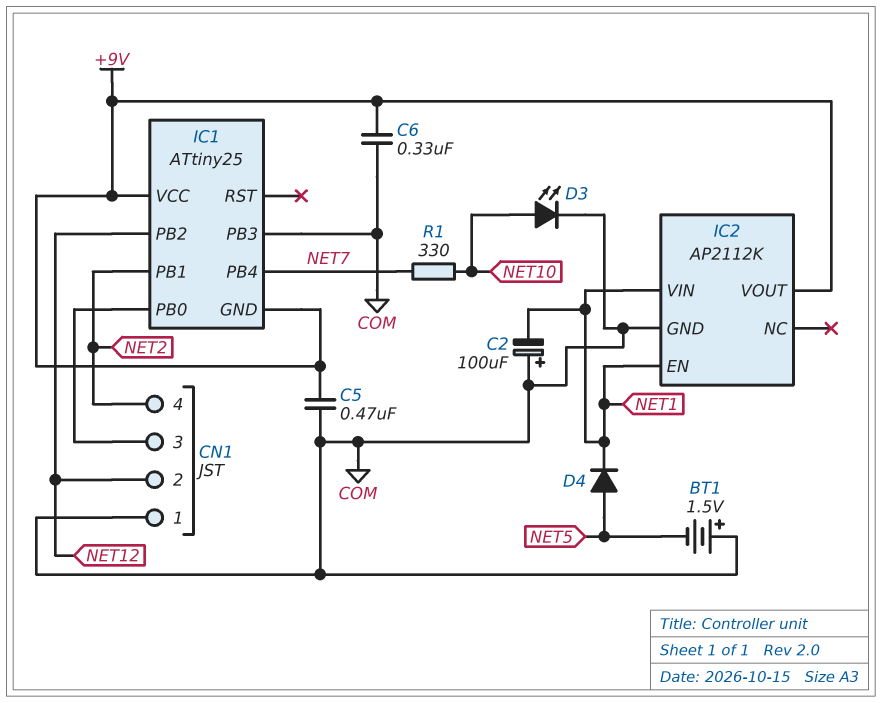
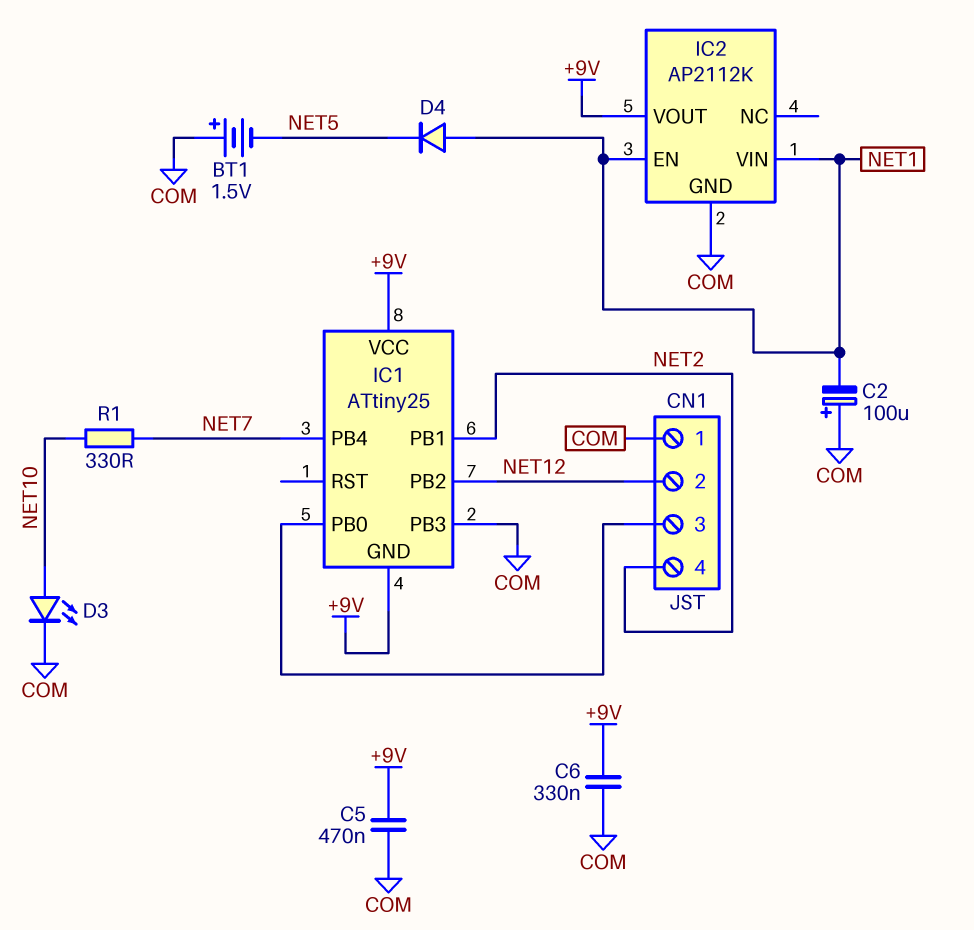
D4: diode (A NET5, K NET1) -> diode (A NET1, K NET5)

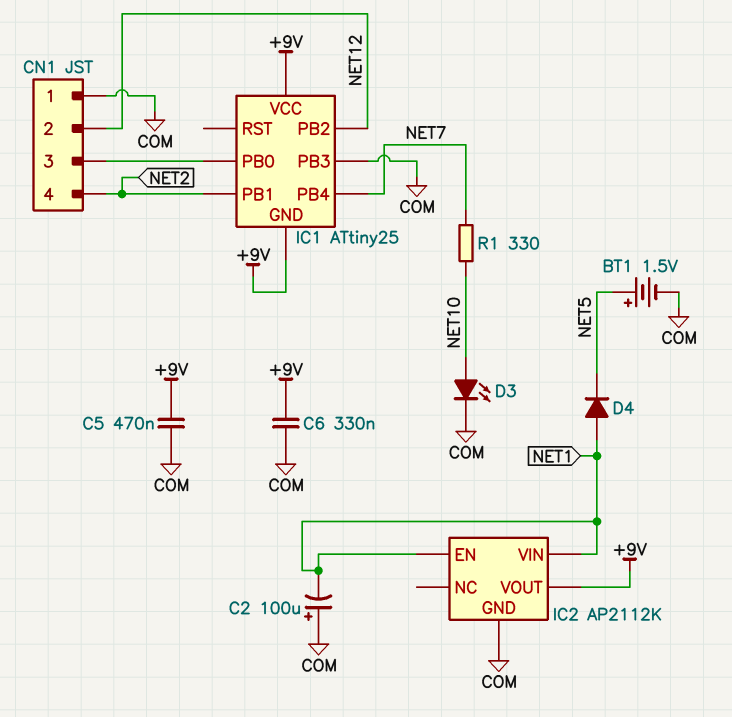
BT1: 1.5V (plus COM, minus NET5) -> 1.5V (plus NET5, minus COM)

